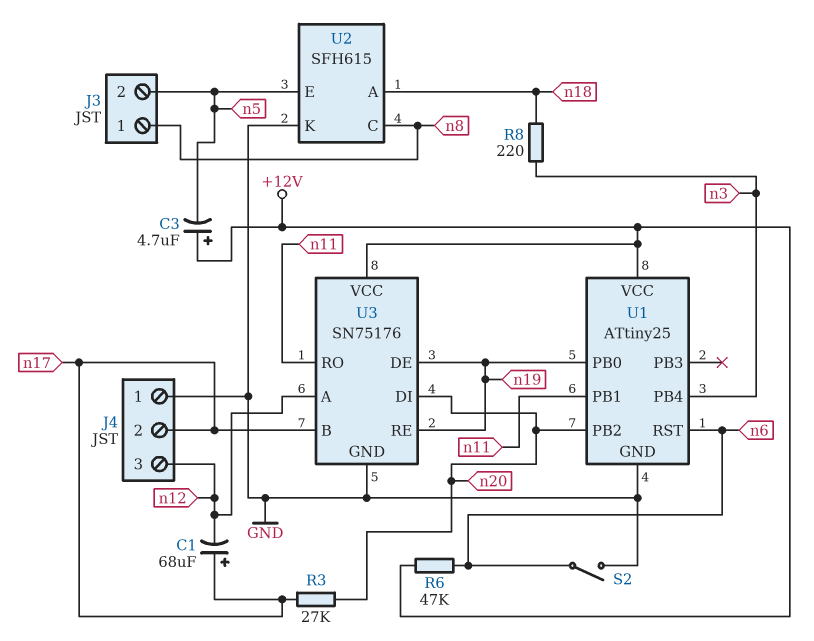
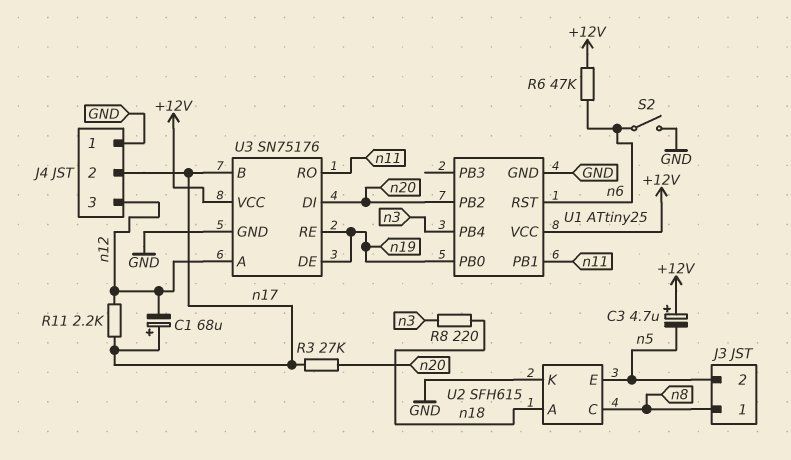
R11: none -> 2.2k (n12, n17)

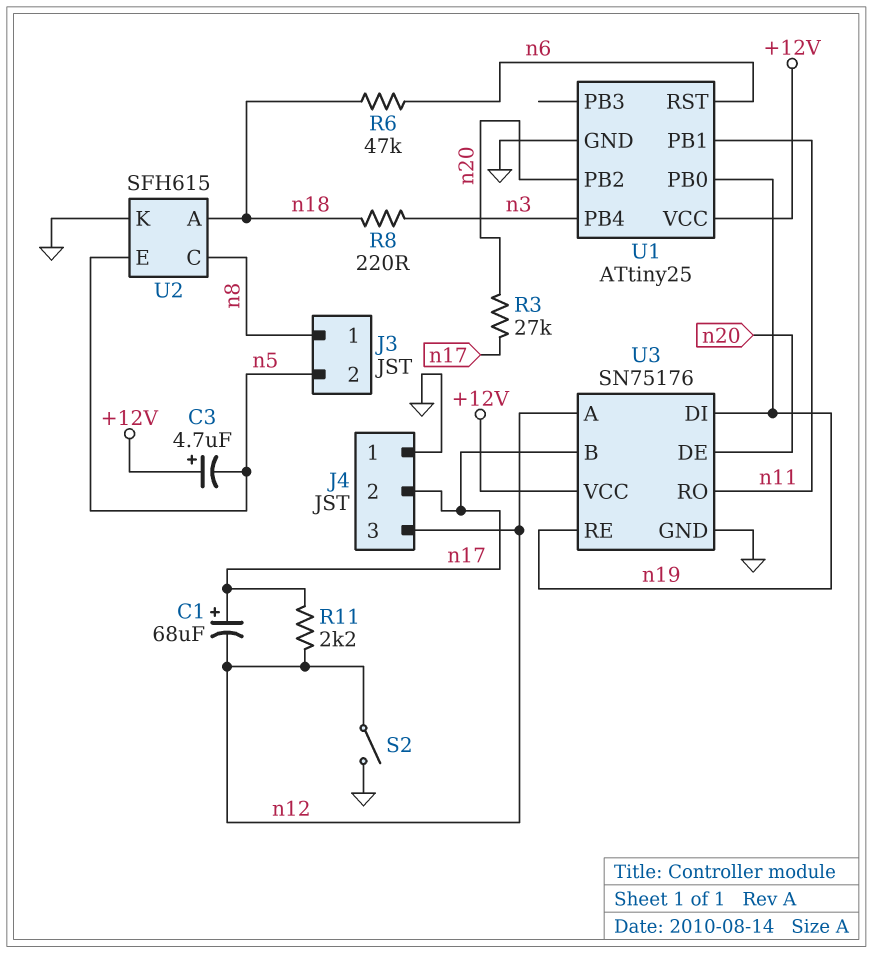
R6: 47k (+12V, n6) -> 47k (n6, n18)
S2: switch (GND, n6) -> switch (GND, n12)
U3 pin DE: n19 -> n20
U3 pin DI: n20 -> n19

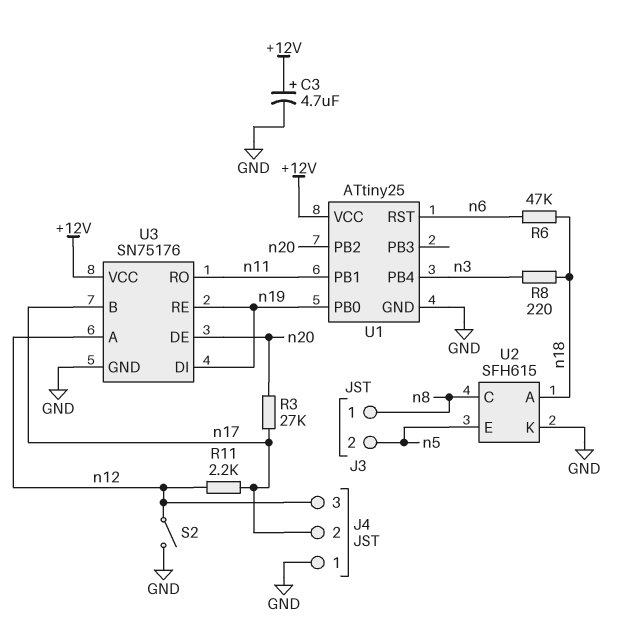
C1: 68uF (plus n17, minus n12) -> none
C3: 4.7uF (plus +12V, minus n5) -> 4.7uF (plus +12V, minus GND)

